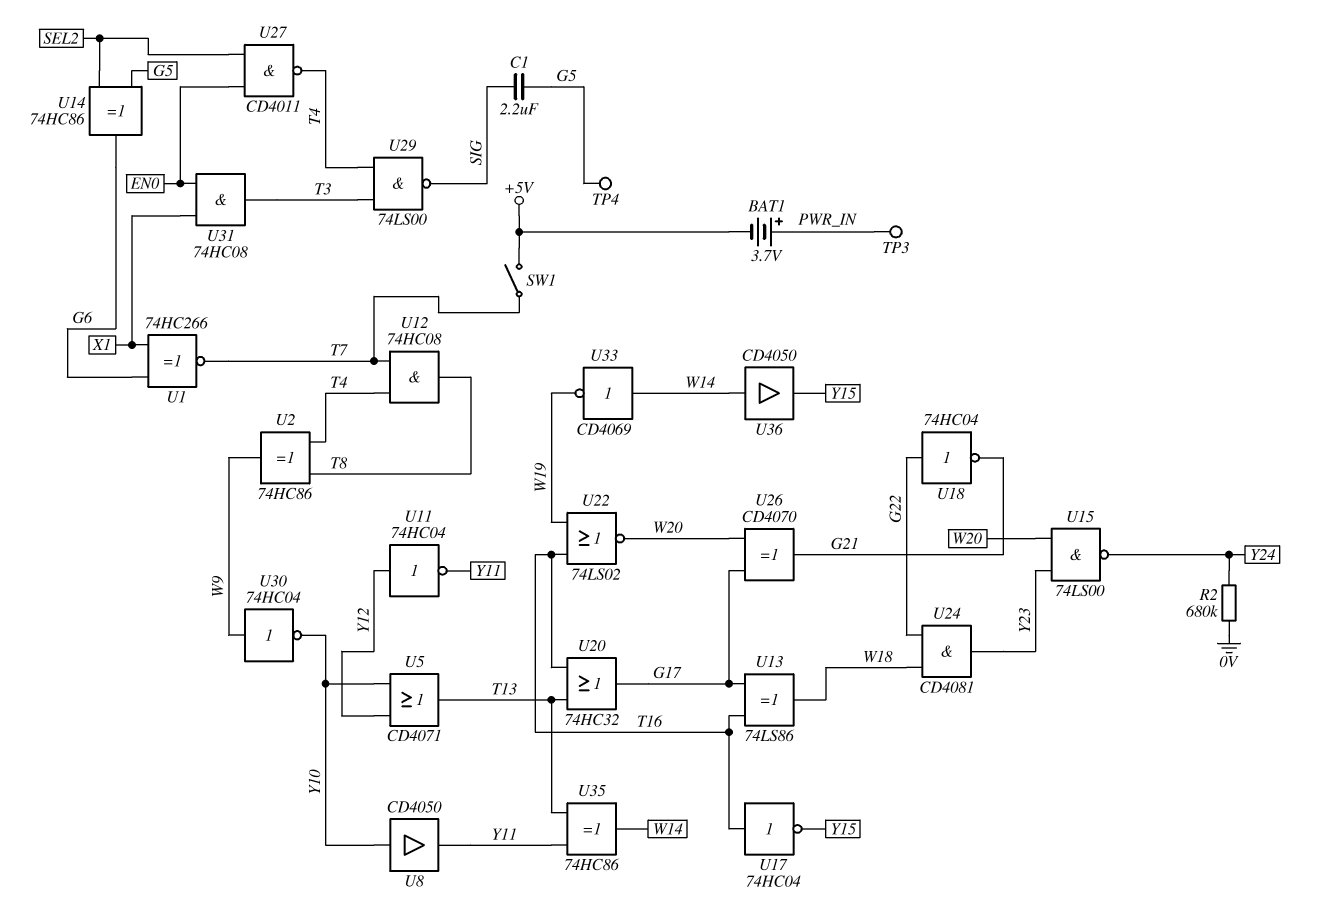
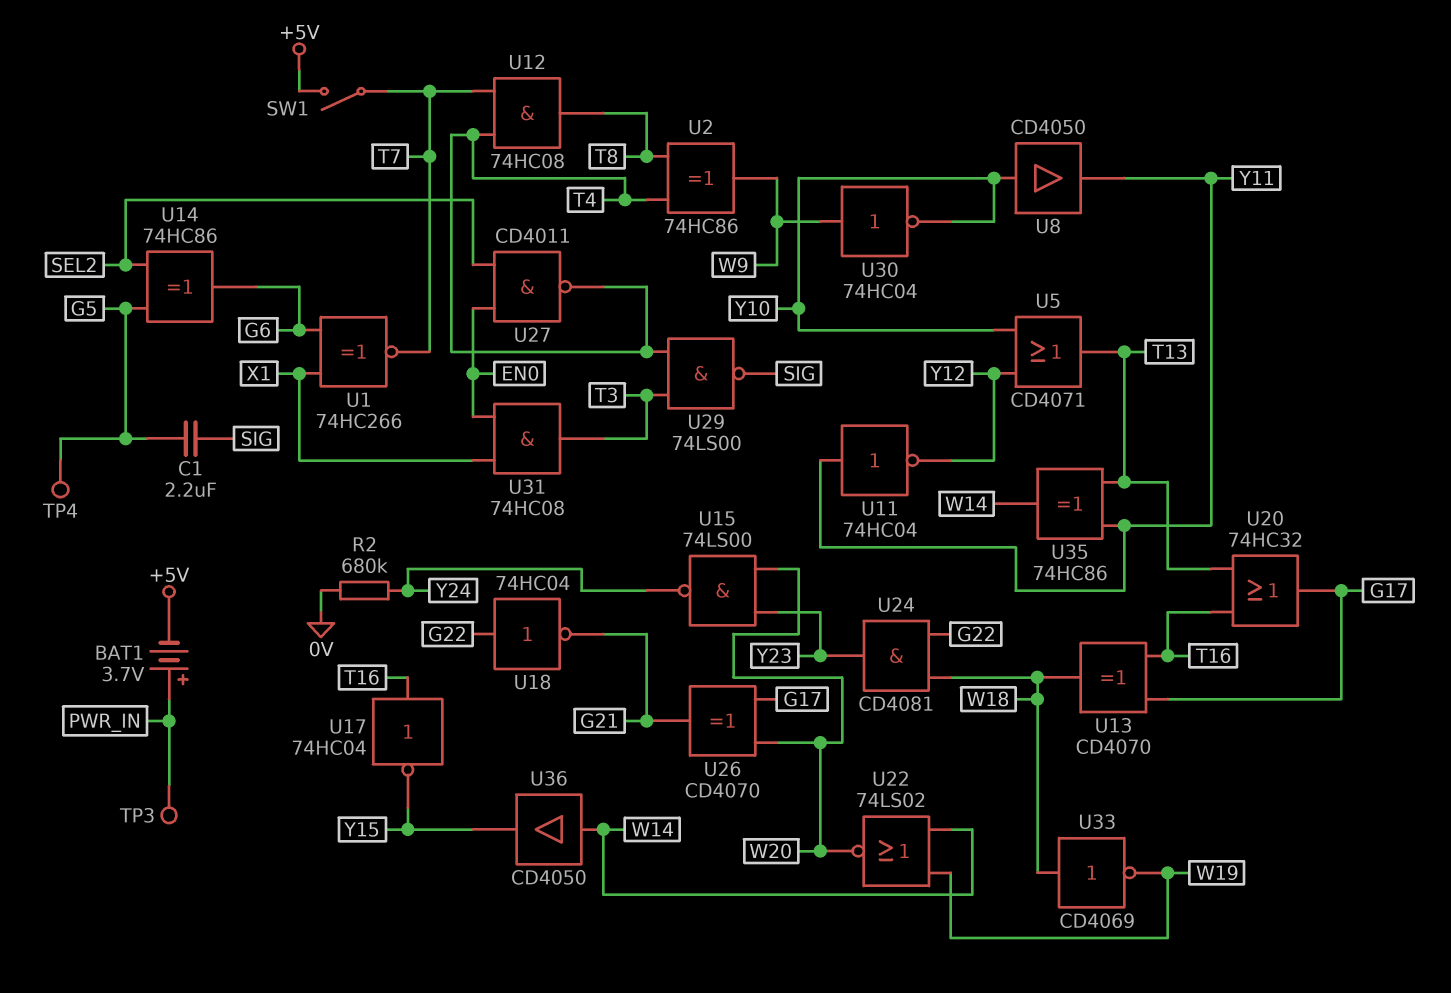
U11: NOT 74HC04 (in Y12, out Y11) -> NOT 74HC04 (in Y11, out Y12)
U13: XOR 74LS86 (in G17, in T16, out W18) -> XOR CD4070 (in G17, in T16, out W18)
U22: NOR 74LS02 (in T16, in W19, out W20) -> NOR 74LS02 (in W14, in W19, out W20)
U33: NOT CD4069 (in W14, out W19) -> NOT CD4069 (in W18, out W19)

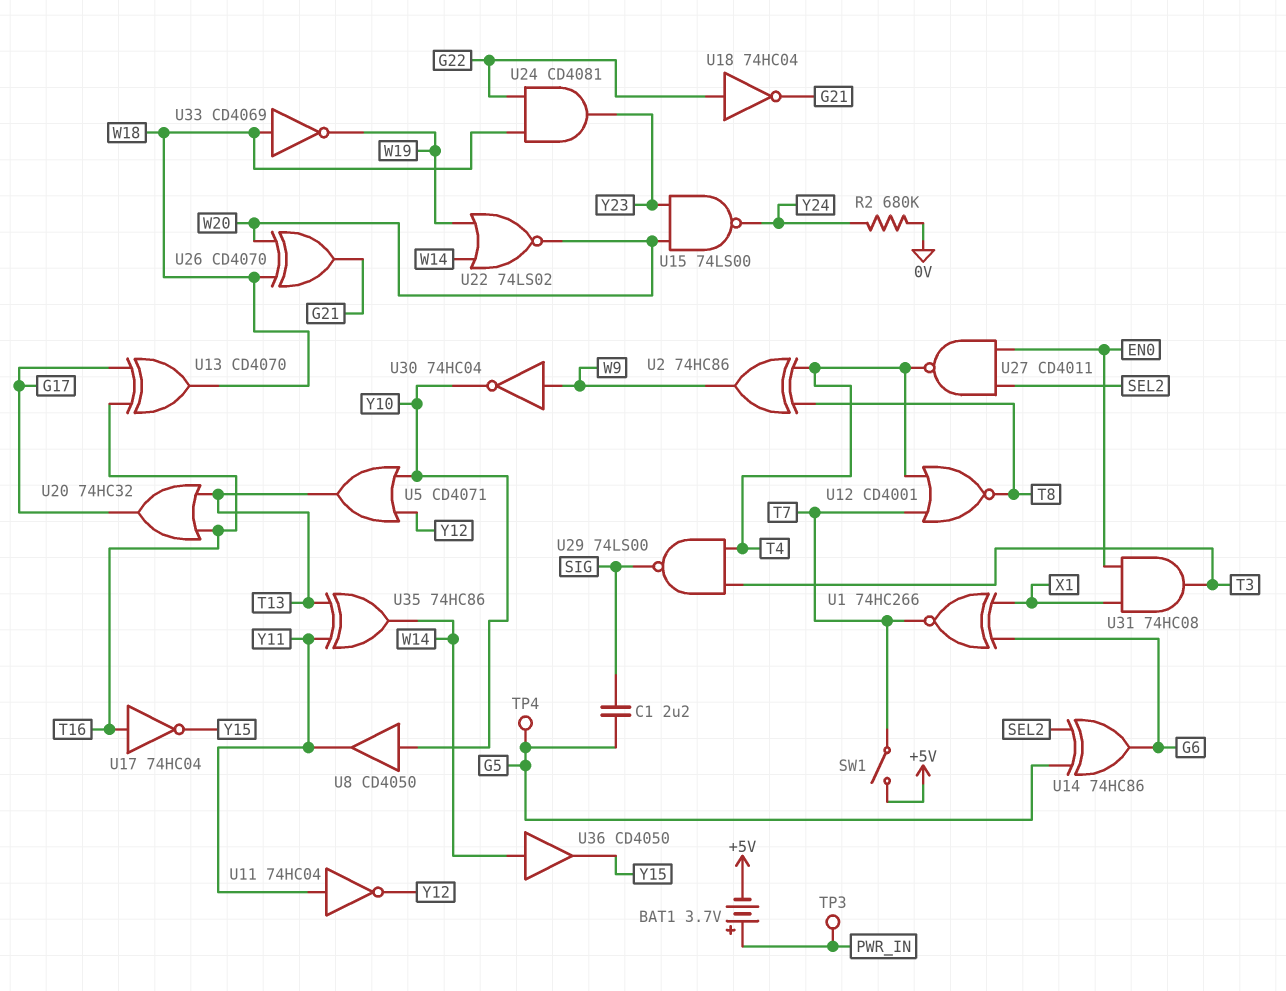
U12: AND 74HC08 (in T4, in T7, out T8) -> NOR CD4001 (in T4, in T7, out T8)
U26: XOR CD4070 (in G17, in W20, out G21) -> XOR CD4070 (in W18, in W20, out G21)

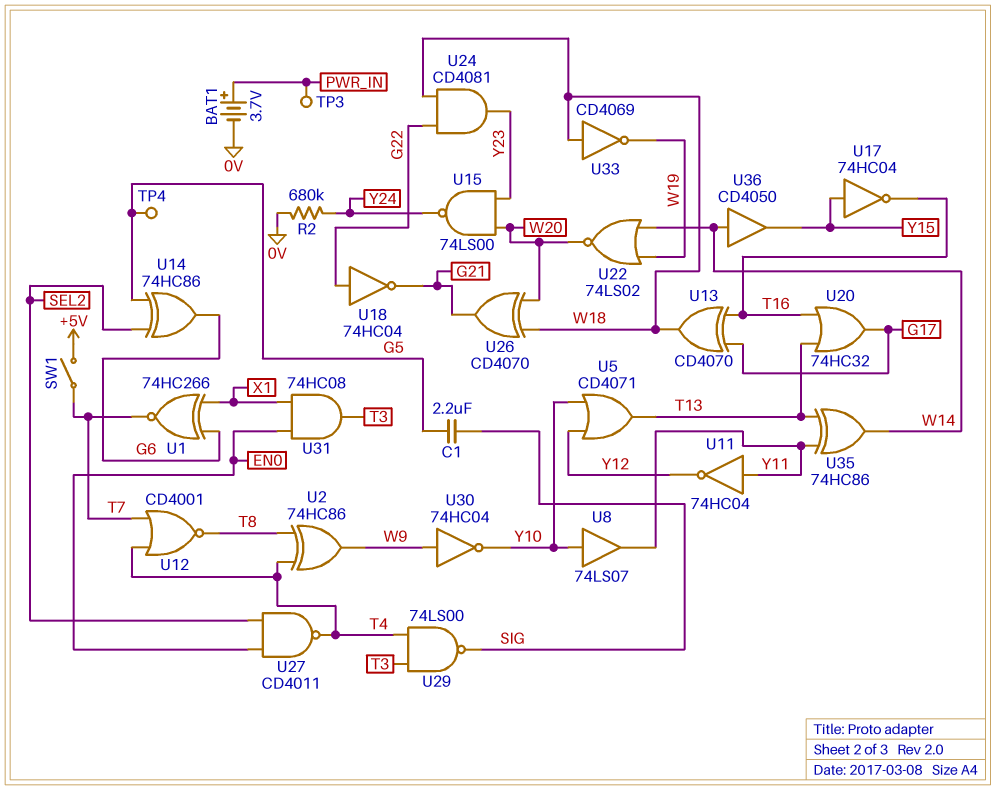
BAT1: 3.7V (plus PWR_IN, minus +5V) -> 3.7V (plus PWR_IN, minus 0V)
U8: buffer CD4050 (in Y10, out Y11) -> buffer 74LS07 (in Y10, out Y11)
U17: NOT 74HC04 (in T16, out Y15) -> NOT 74HC04 (in Y15, out T16)

